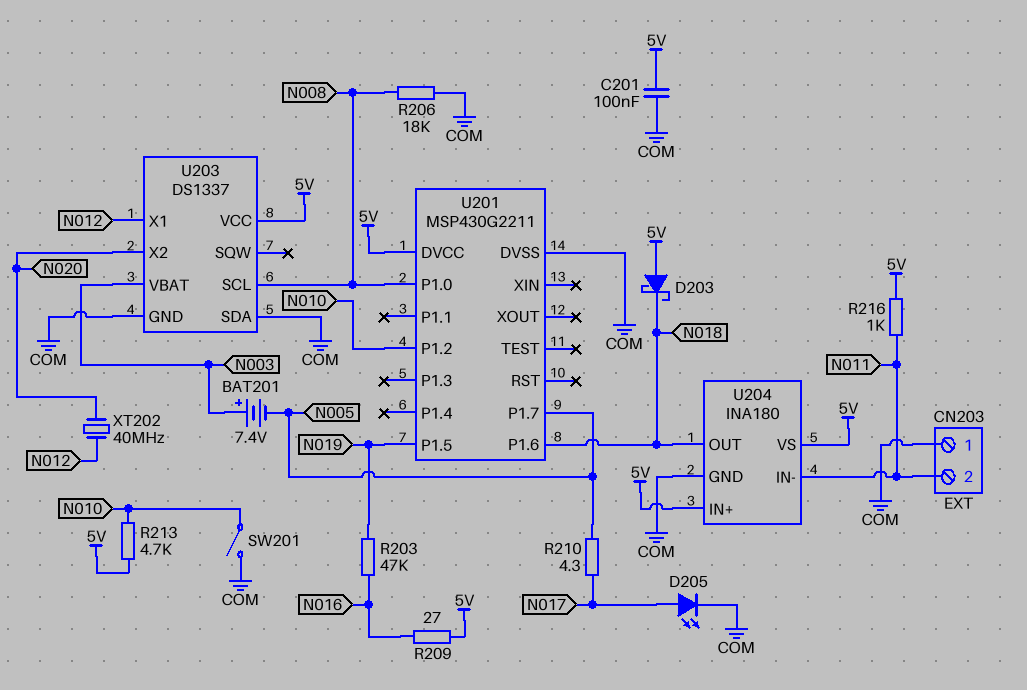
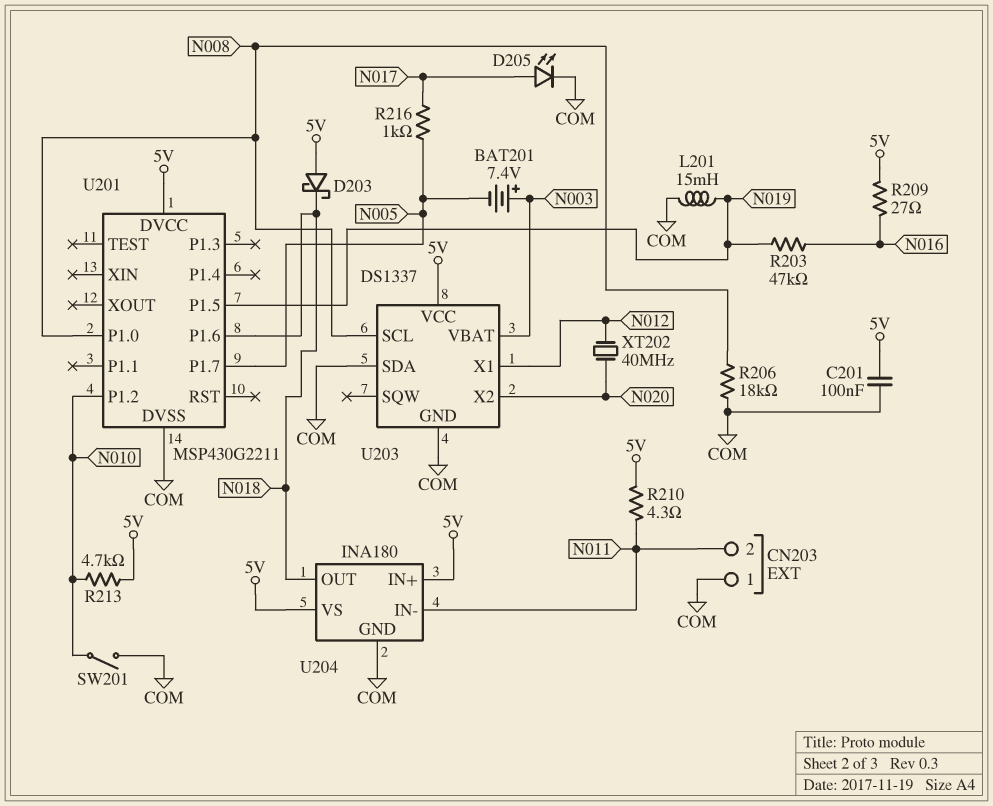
L201: none -> 15mH (COM, N019)
R210: 4.3 (N005, N017) -> 4.3 (5V, N011)
R216: 1k (5V, N011) -> 1k (N005, N017)

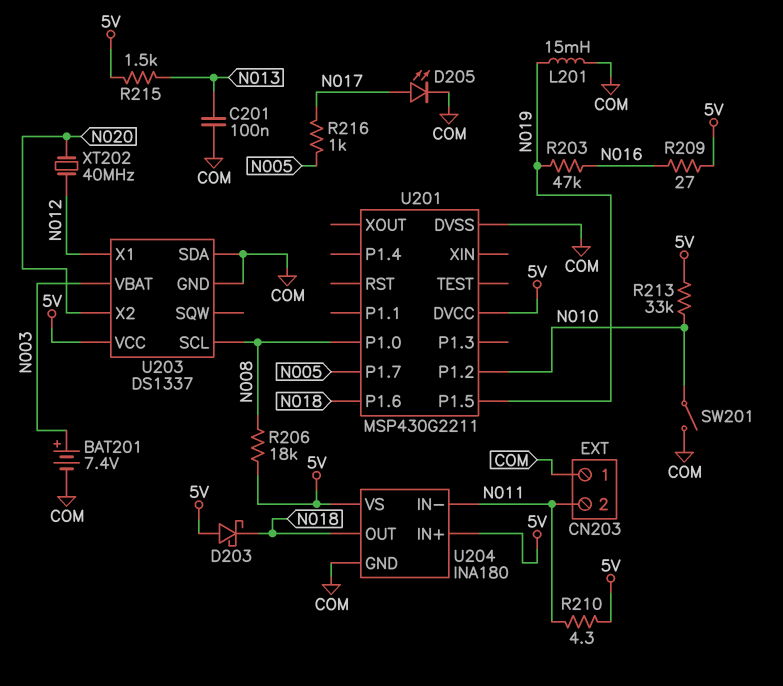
BAT201: 7.4V (plus N003, minus N005) -> 7.4V (plus N003, minus COM)
C201: 100nF (5V, COM) -> 100nF (COM, N013)
R206: 18k (COM, N008) -> 18k (5V, N008)
R213: 4.7k (5V, N010) -> 33k (5V, N010)
R215: none -> 1.5k (5V, N013)

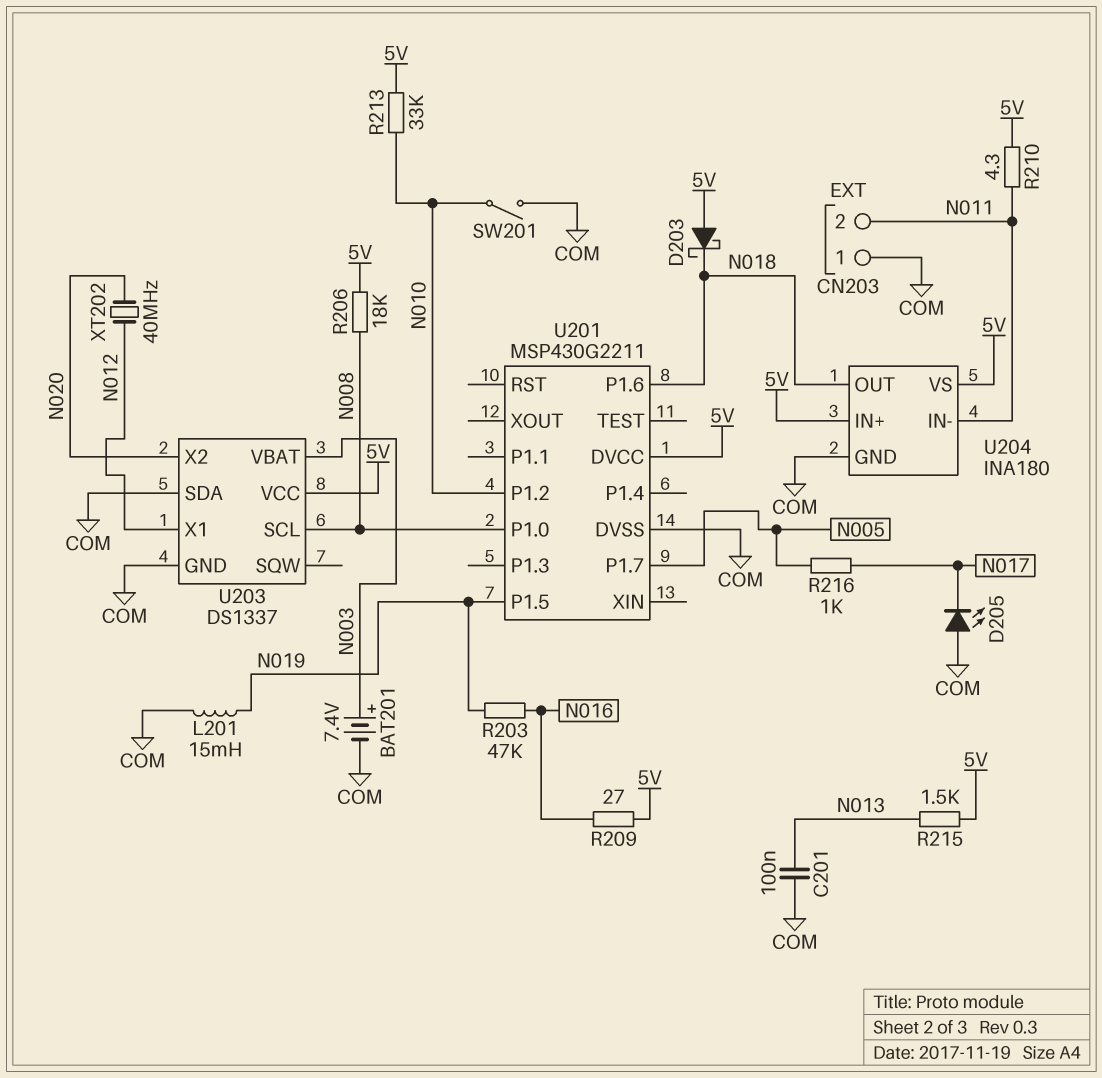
D205: LED (A N017, K COM) -> LED (A COM, K N017)

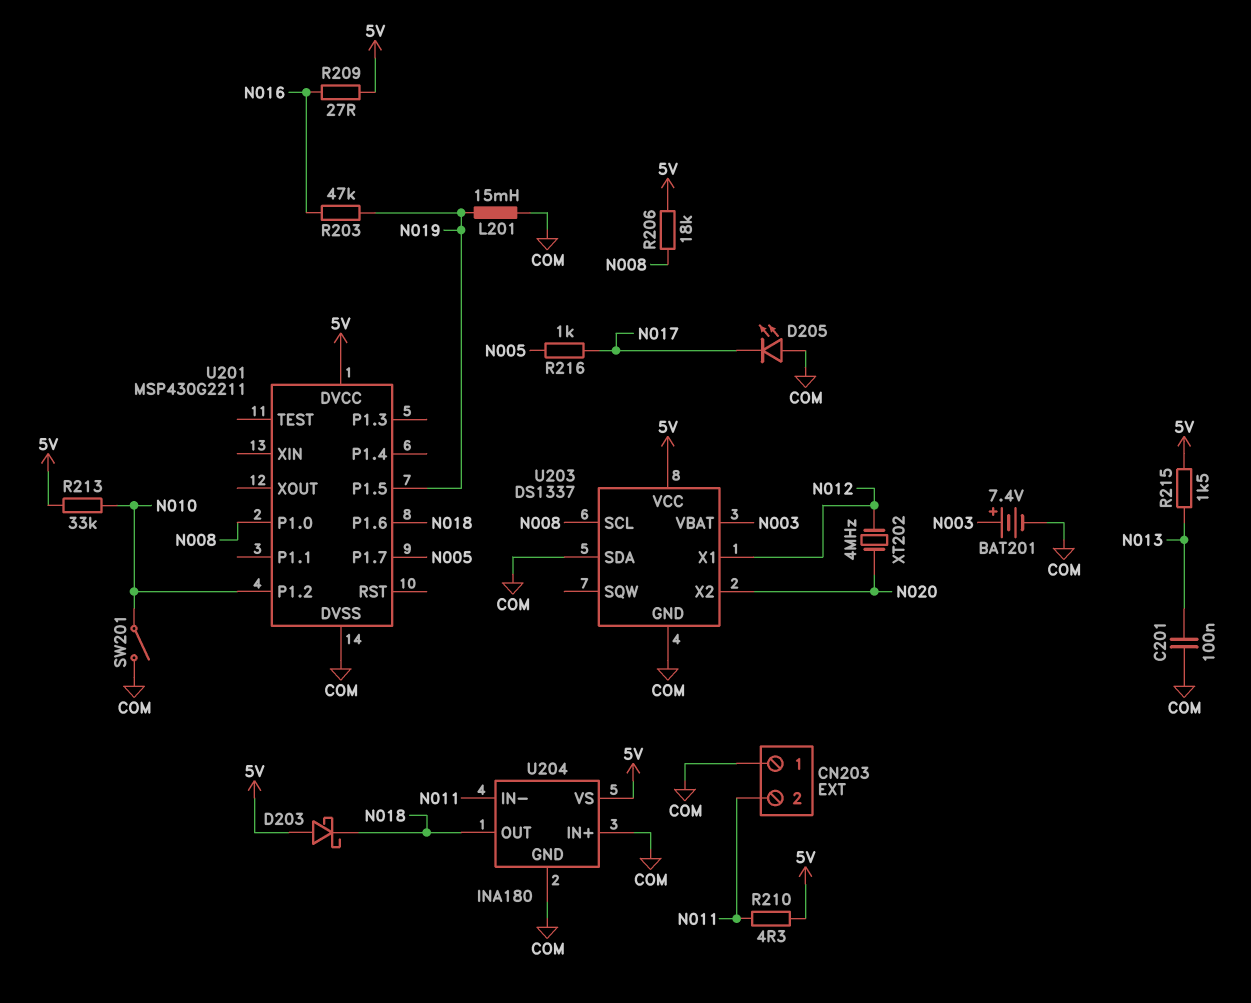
U204 pin IN+: 5V -> COM
XT202: 40MHz (N012, N020) -> 4MHz (N012, N020)

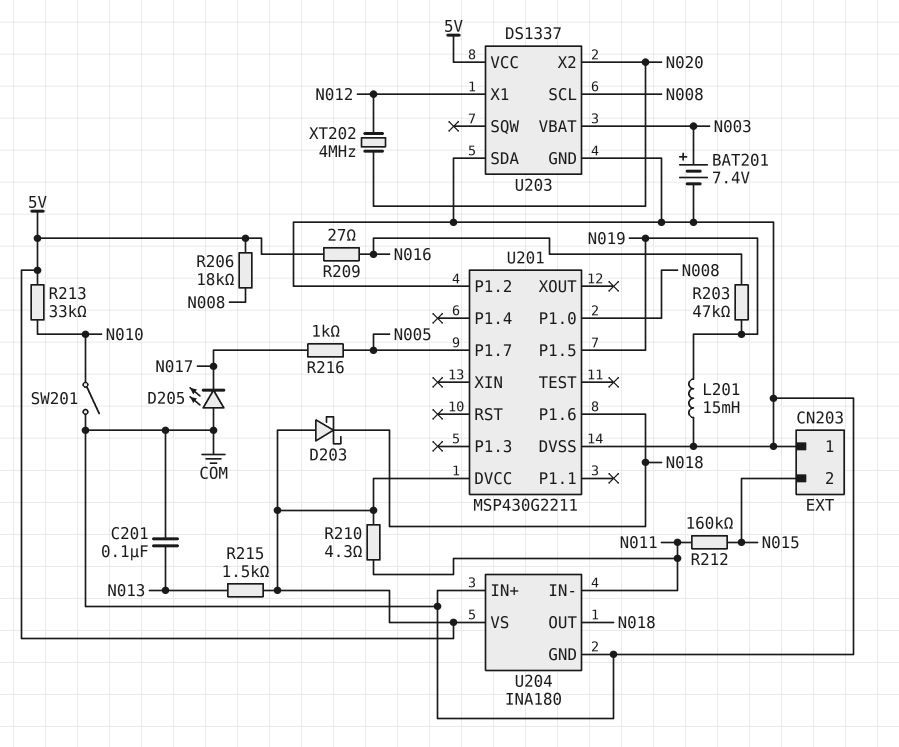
CN203 pin 2: N011 -> N015
R212: none -> 160k (N011, N015)
U201 pin P1.2: N010 -> COM

